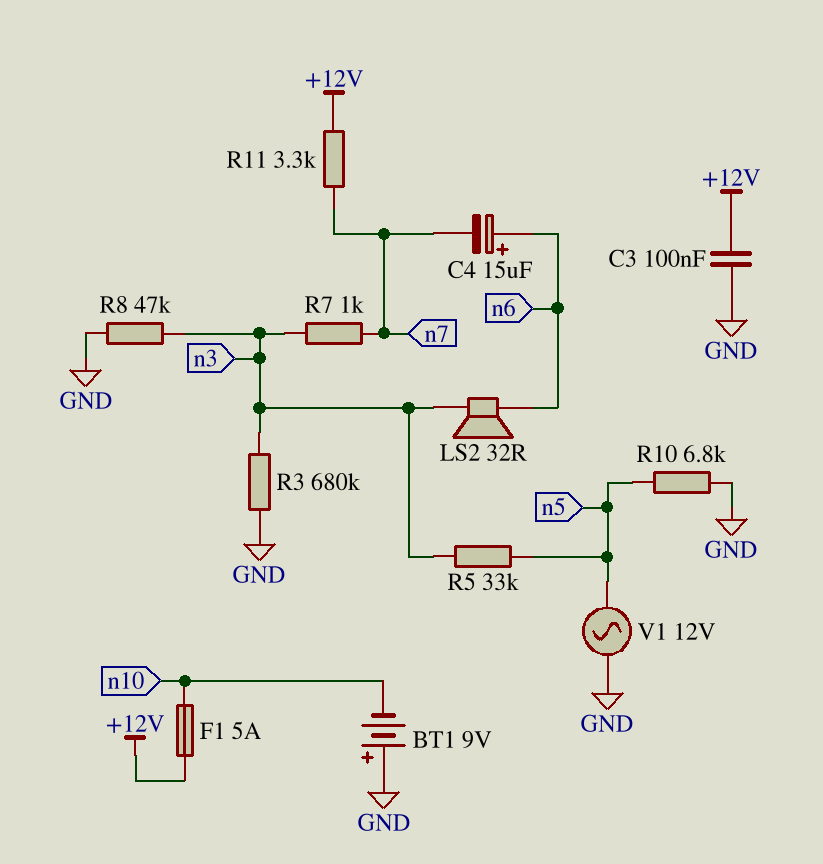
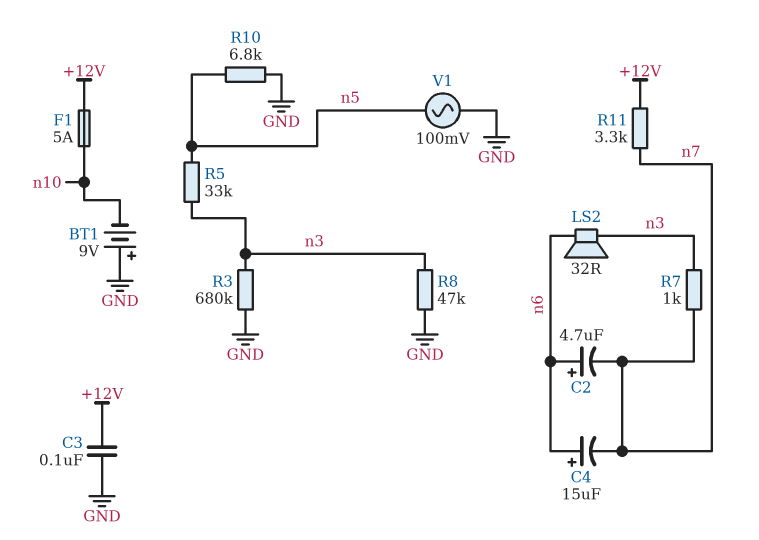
C2: none -> 4.7uF (plus n6, minus n7)
V1: AC 12V (GND, n5) -> AC 100mV (GND, n5)

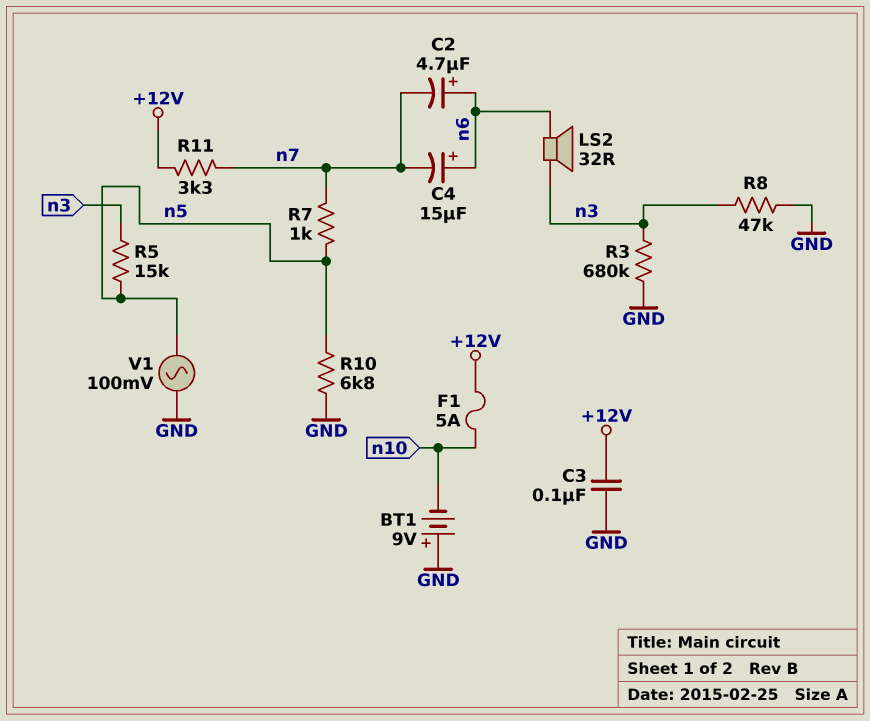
R5: 33k (n3, n5) -> 15k (n3, n5)
R7: 1k (n3, n7) -> 1k (n5, n7)

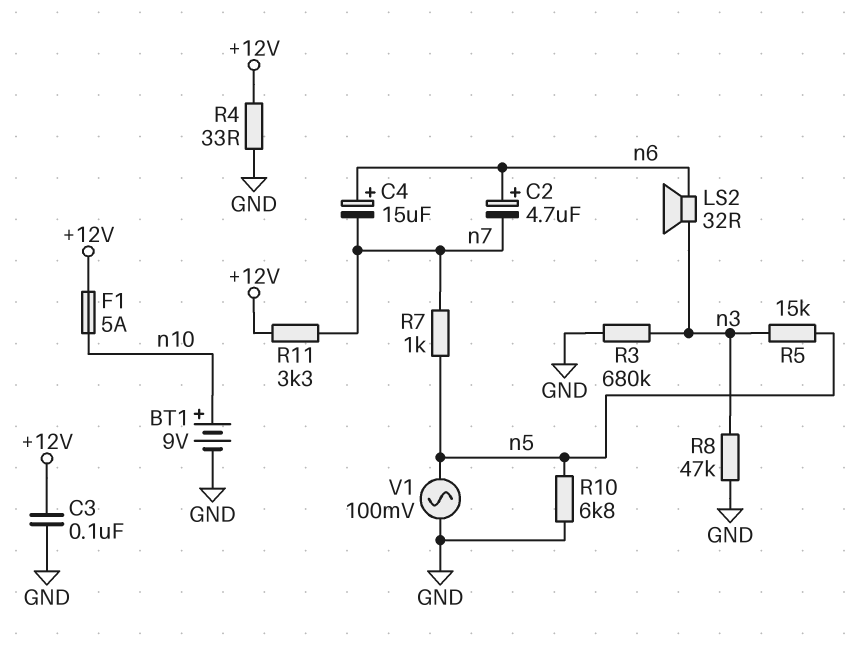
BT1: 9V (plus GND, minus n10) -> 9V (plus n10, minus GND)
R4: none -> 33 (+12V, GND)

